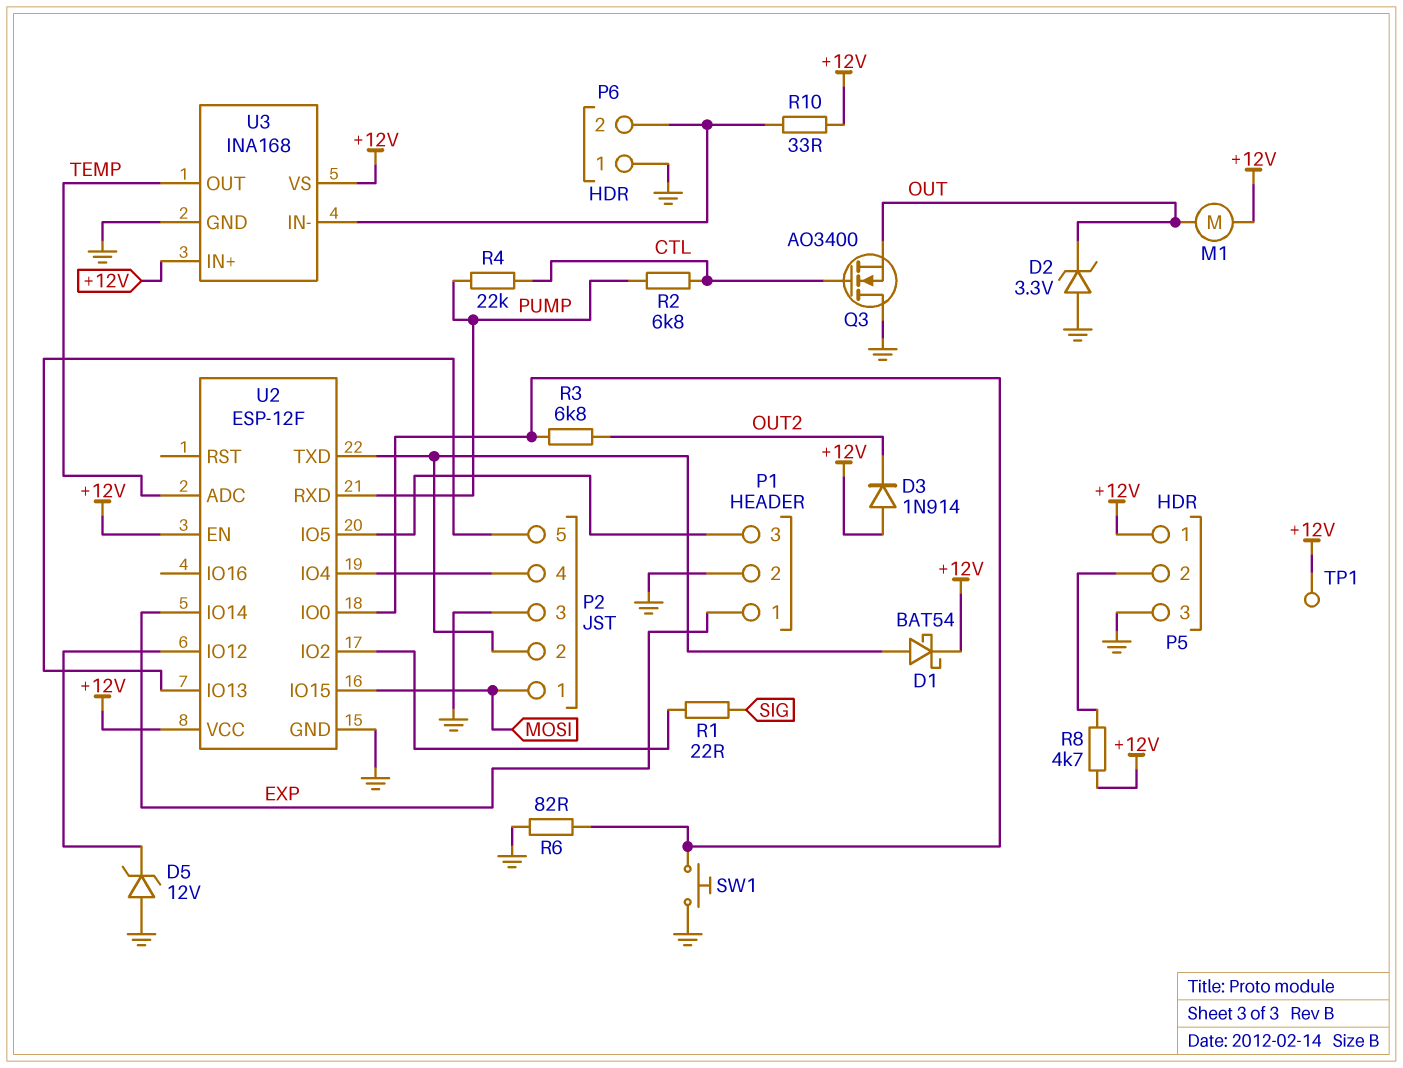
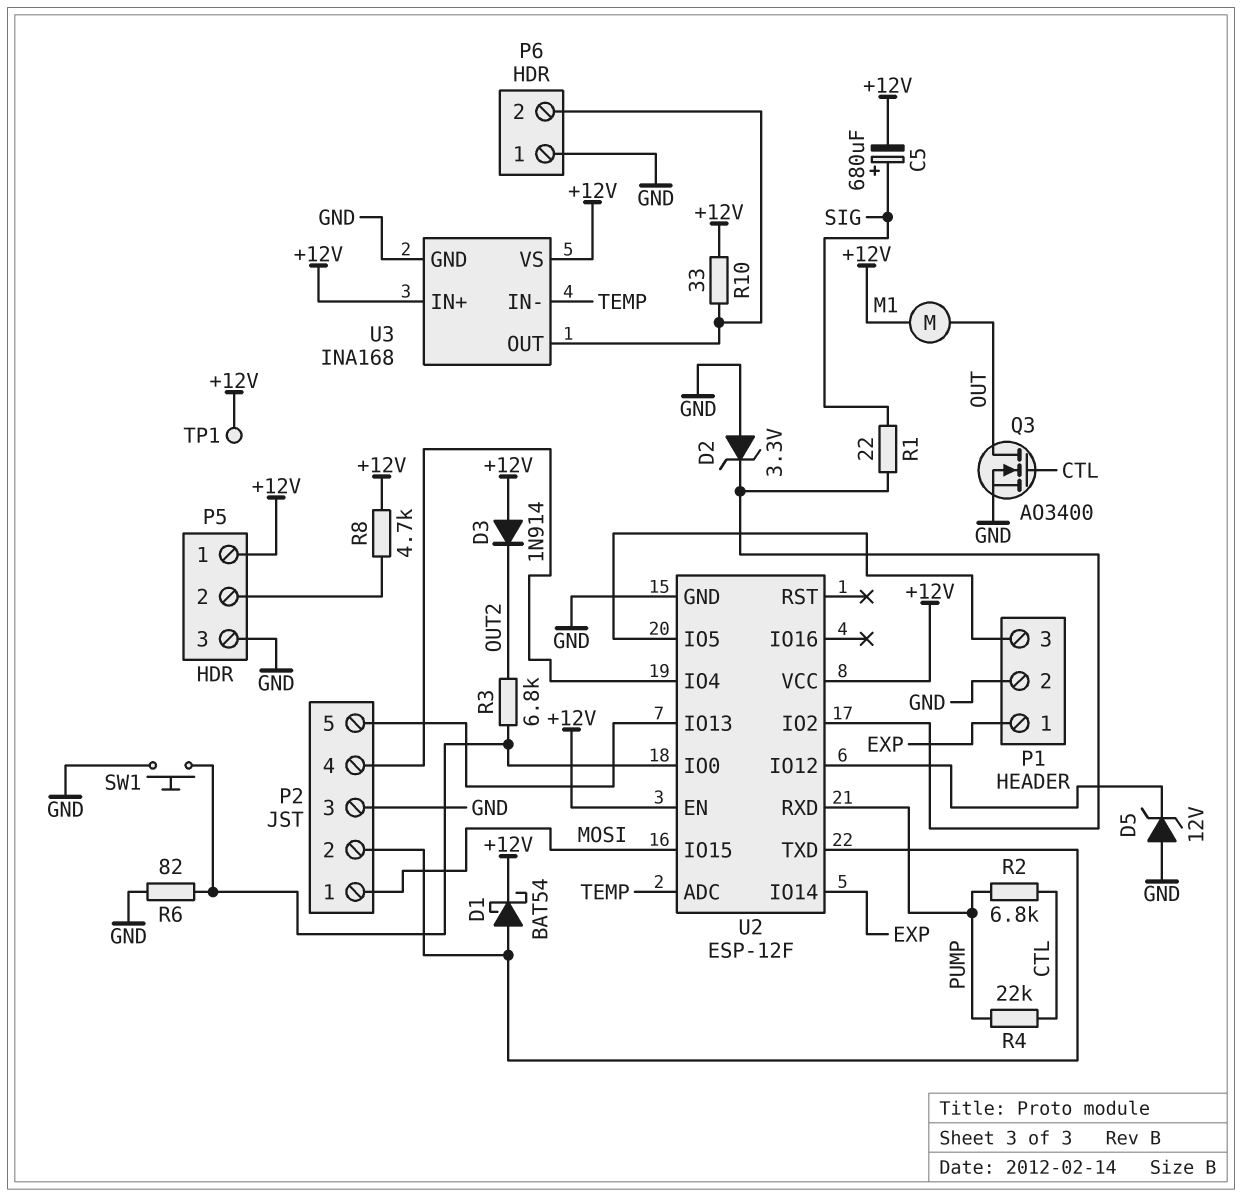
C5: none -> 680uF (plus SIG, minus +12V)
D2: zener 3.3V (A GND, K OUT) -> zener 3.3V (A GND, K U2/IO2)
Q3: NMOS AO3400 (G CTL, D GND, S OUT) -> NMOS AO3400 (G CTL, D OUT, S GND)
U3 pin IN-: P6/2 -> TEMP
U3 pin OUT: TEMP -> P6/2

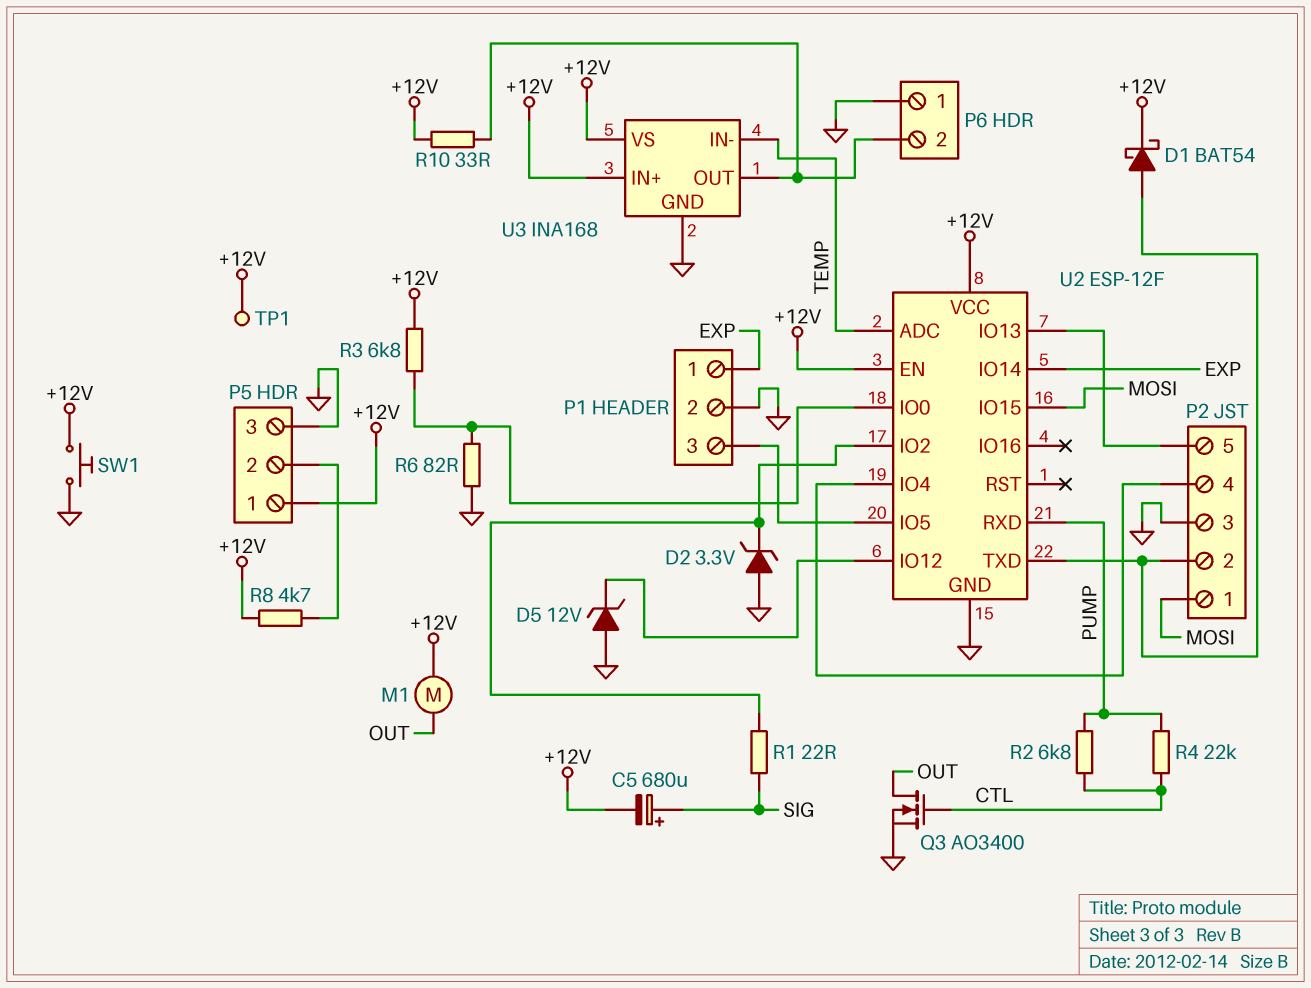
D3: diode 1N914 (A +12V, K OUT2) -> none
R3: 6.8k (OUT2, U2/IO0) -> 6.8k (+12V, U2/IO0)
SW1: button (GND, U2/IO0) -> button (+12V, GND)

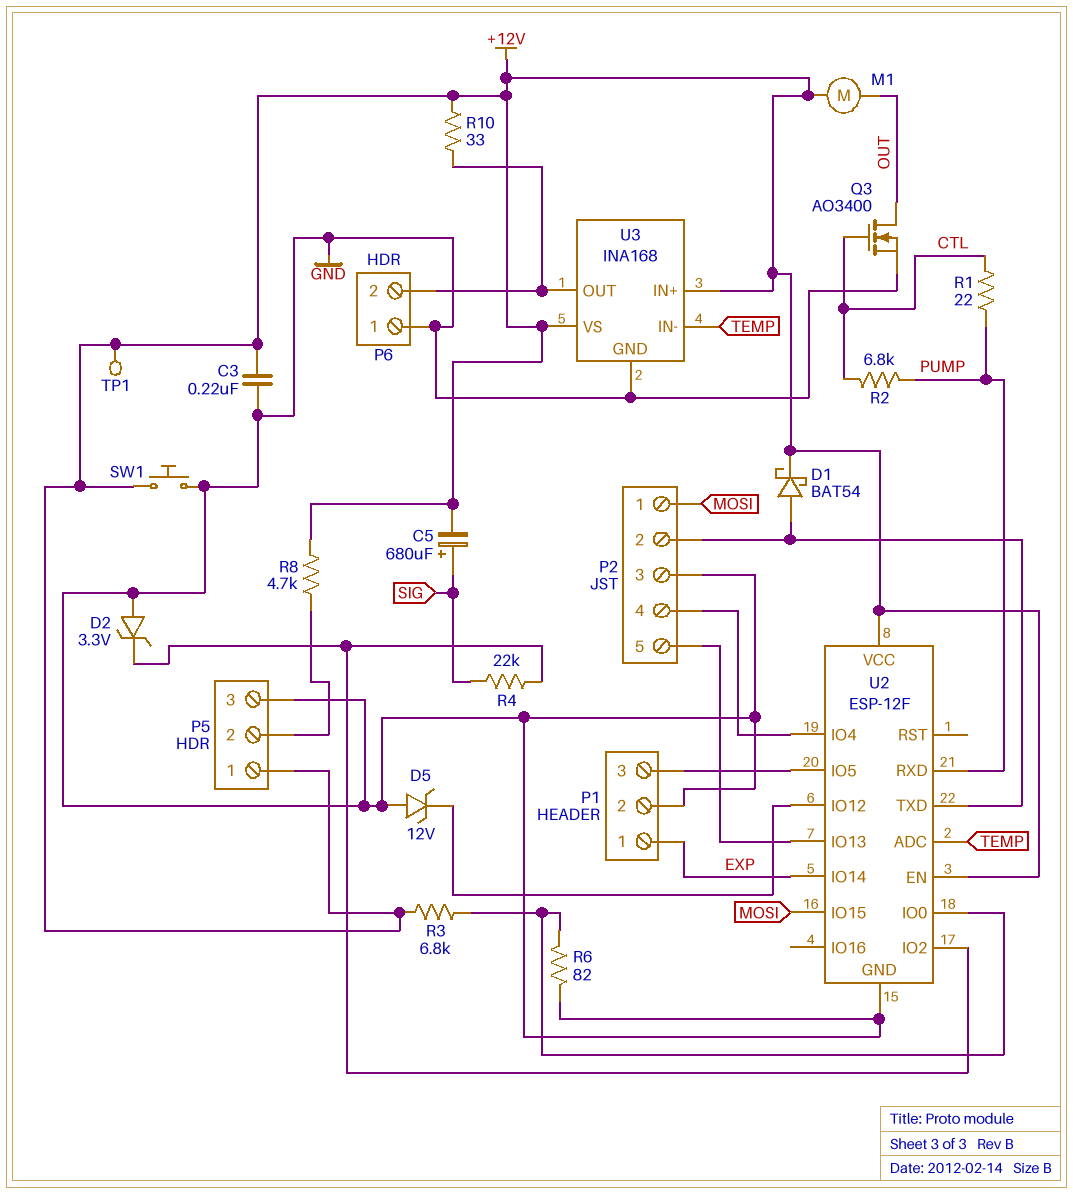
C3: none -> 220nF (+12V, GND)
R1: 22 (SIG, U2/IO2) -> 22 (CTL, PUMP)
R4: 22k (CTL, PUMP) -> 22k (SIG, U2/IO2)

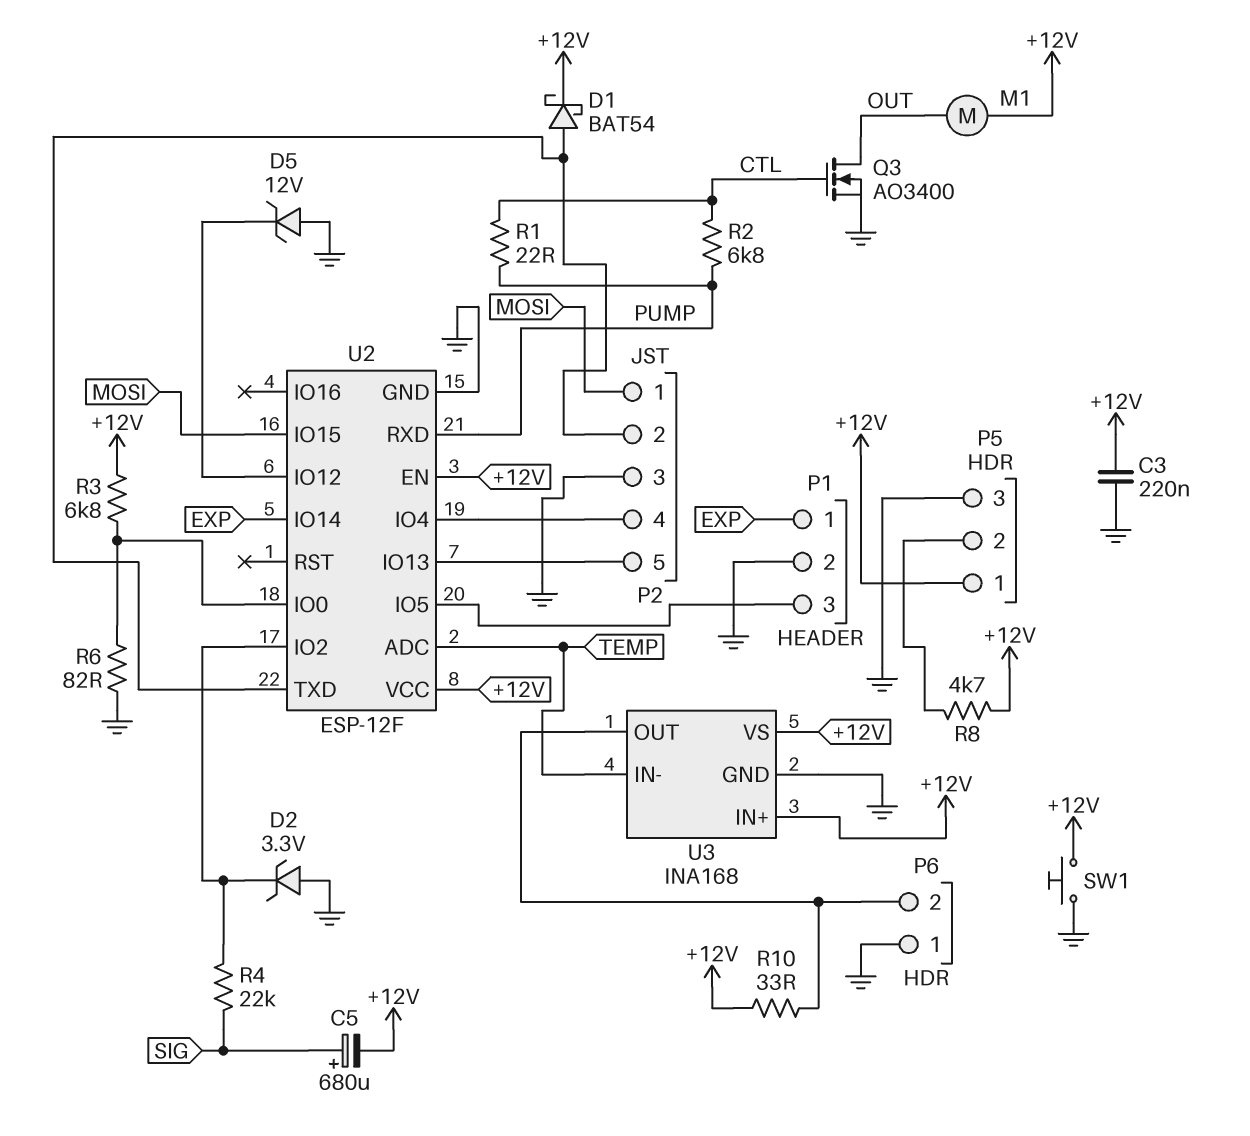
TP1: test point (+12V) -> none

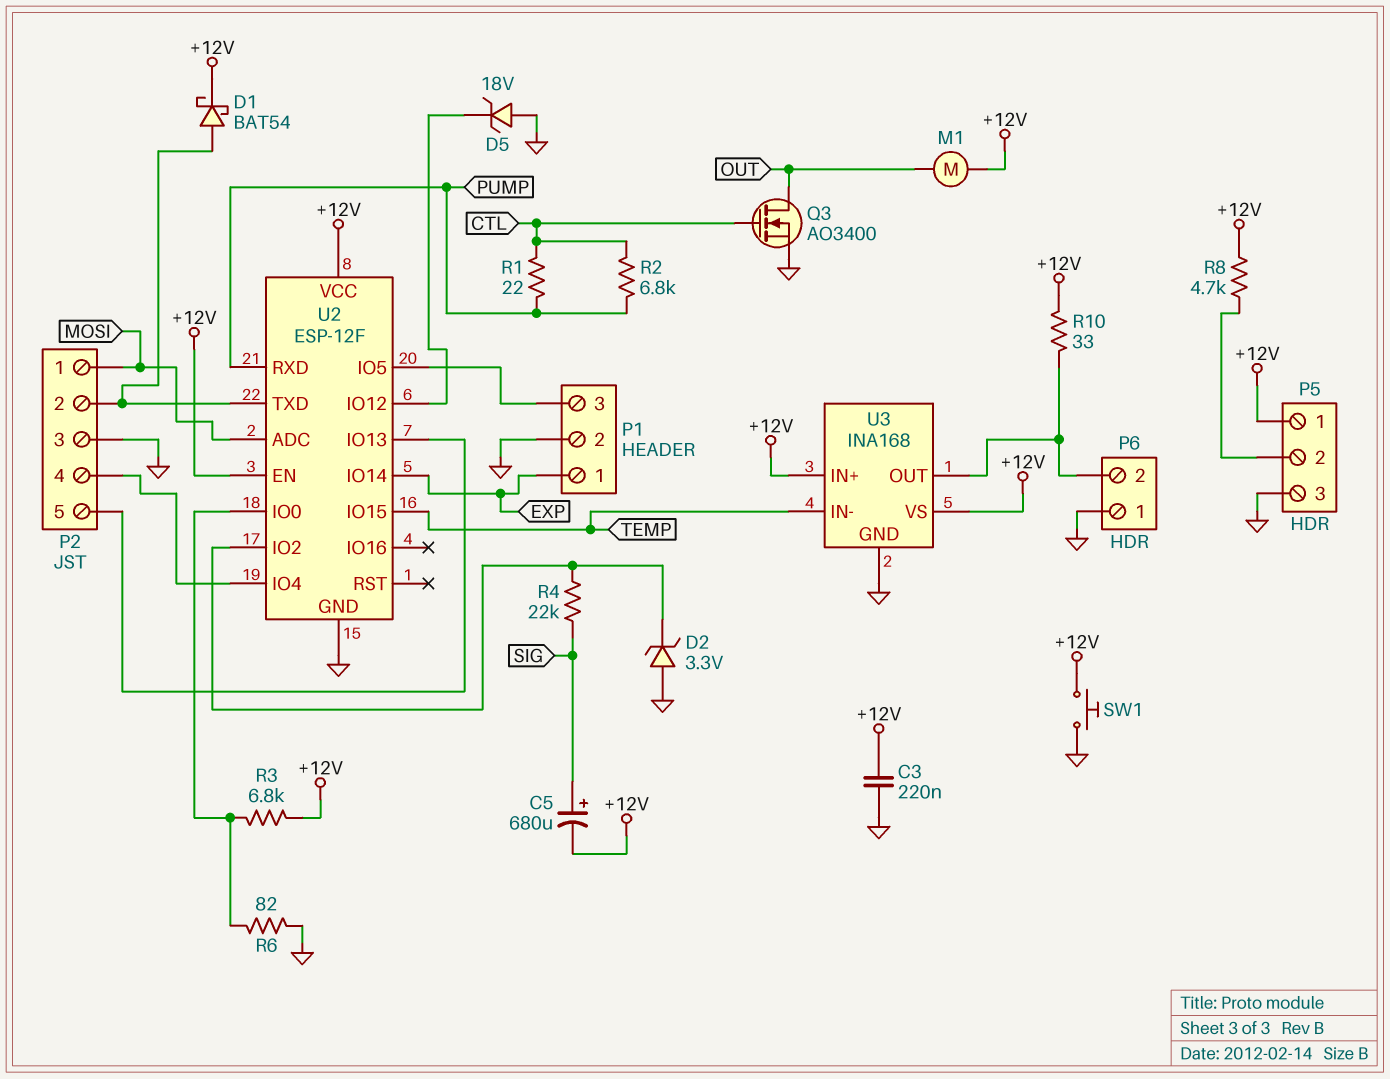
D5: zener 12V (A GND, K U2/IO12) -> zener 18V (A GND, K U2/IO12)
U2 pin ADC: TEMP -> MOSI
U2 pin IO15: MOSI -> TEMP

